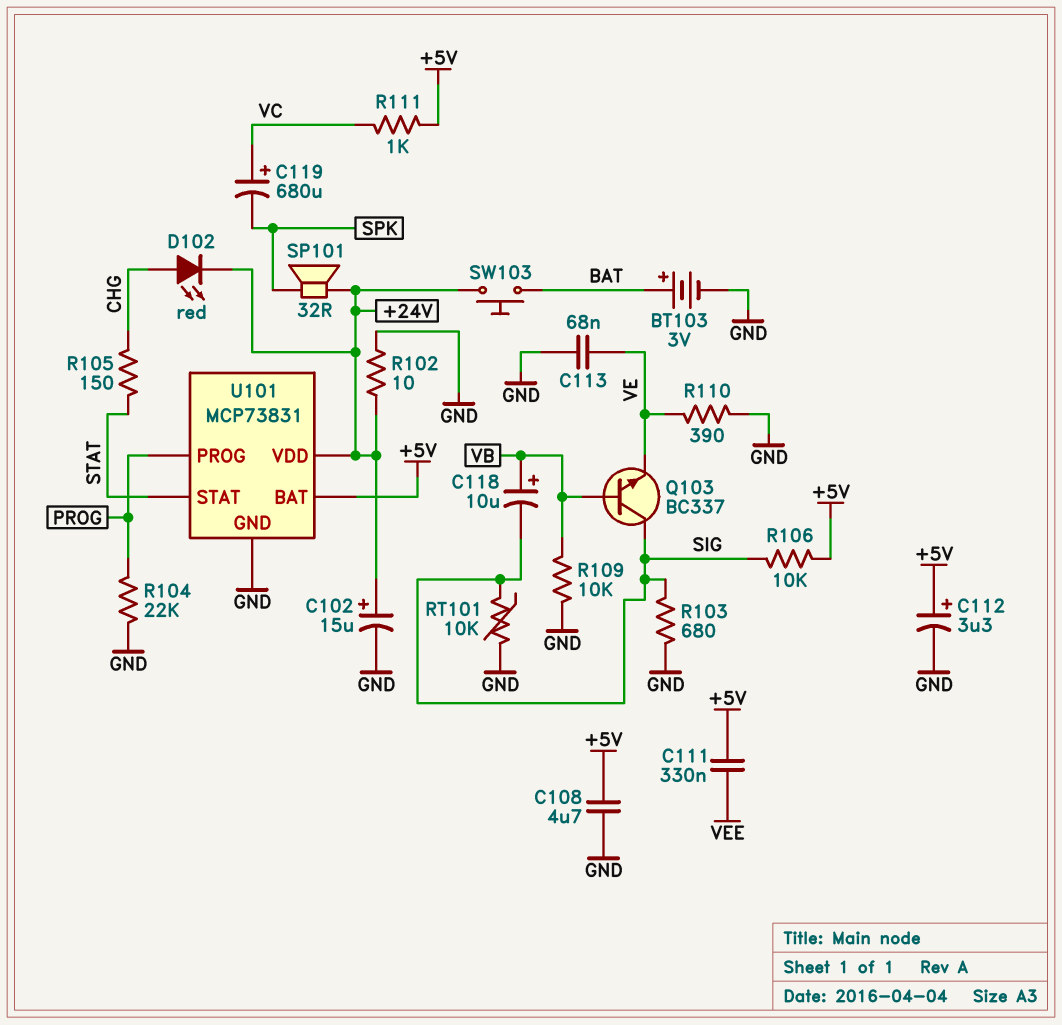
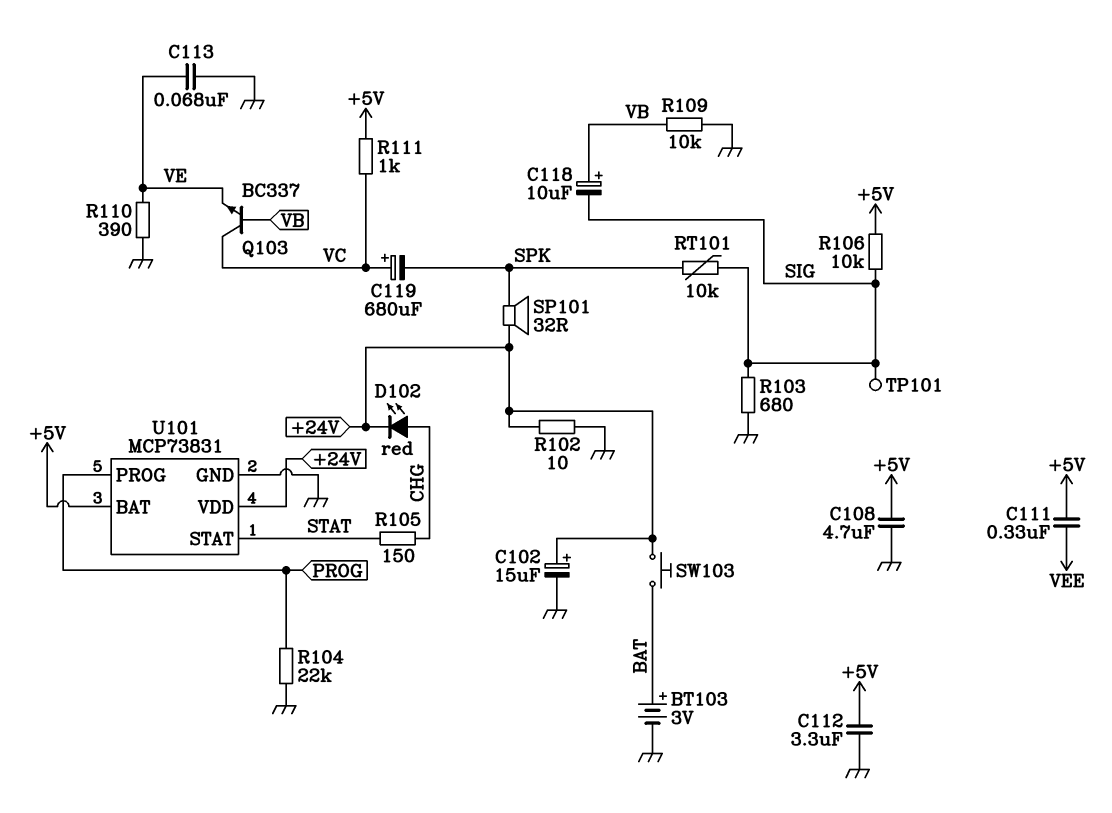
C112: 3.3uF (plus +5V, minus GND) -> 3.3uF (+5V, GND)
Q103: NPN BC337 (B VB, C SIG, E VE) -> NPN BC337 (B VB, C VC, E VE)
RT101: 10k (GND, SIG) -> 10k (SIG, SPK)
TP101: none -> test point (SIG)

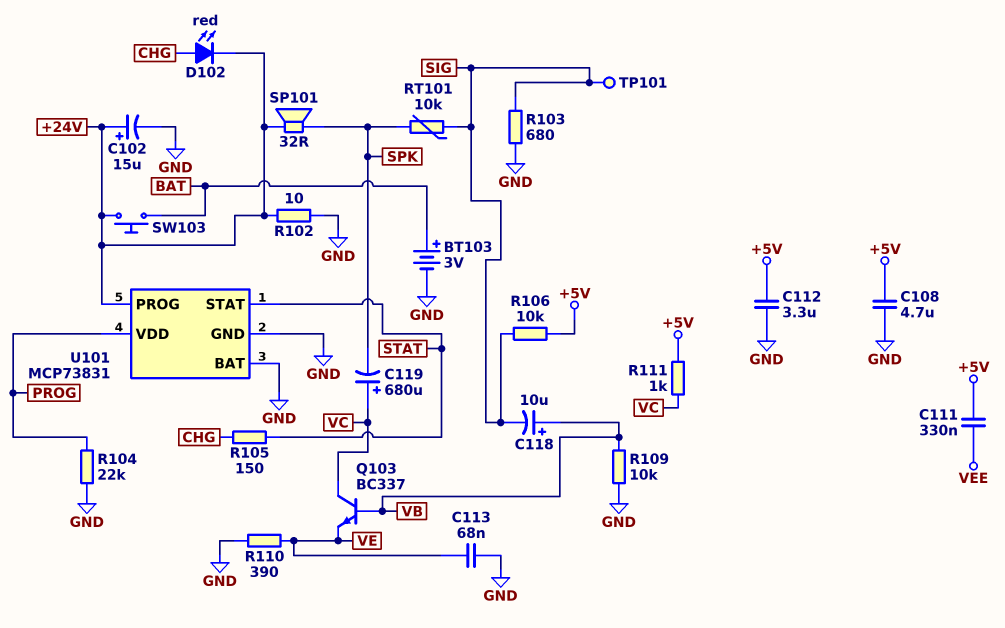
U101 pin BAT: +5V -> GND
U101 pin PROG: PROG -> +24V
U101 pin VDD: +24V -> PROG

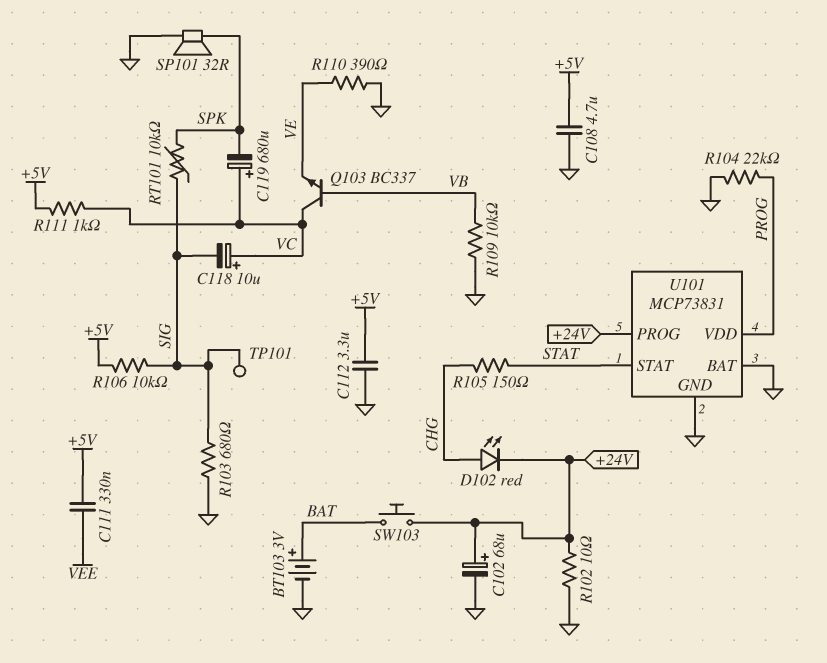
C102: 15uF (plus +24V, minus GND) -> 68uF (plus +24V, minus GND)
C113: 68nF (GND, VE) -> none
C118: 10uF (plus VB, minus SIG) -> 10uF (plus VC, minus SIG)
SP101: speaker 32R (+24V, SPK) -> speaker 32R (GND, SPK)

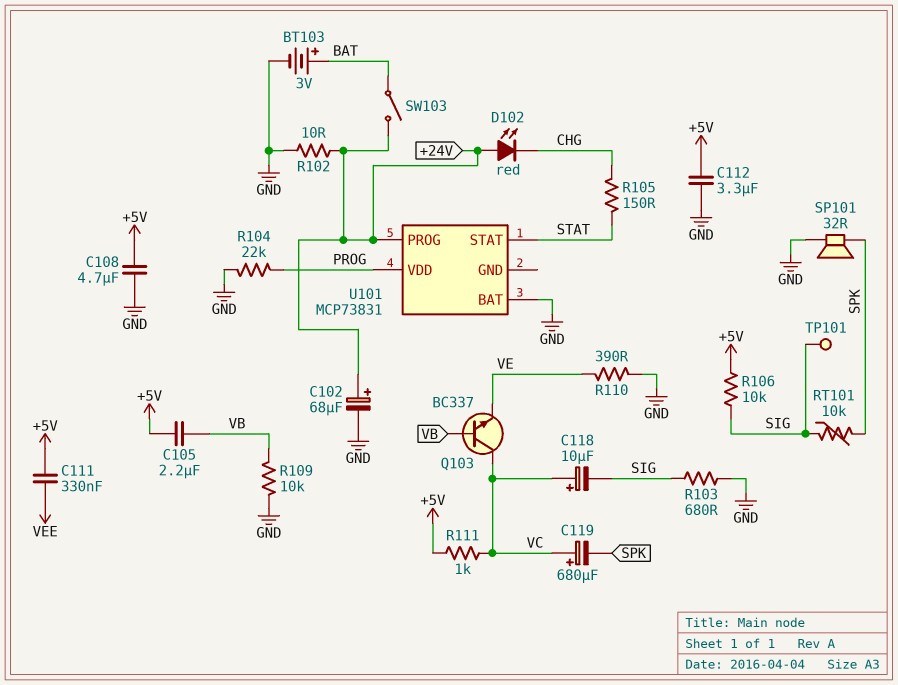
C105: none -> 2.2uF (+5V, VB)
D102: LED red (A CHG, K +24V) -> LED red (A +24V, K CHG)
SW103: button (+24V, BAT) -> switch (+24V, BAT)
U101 pin GND: GND -> none

